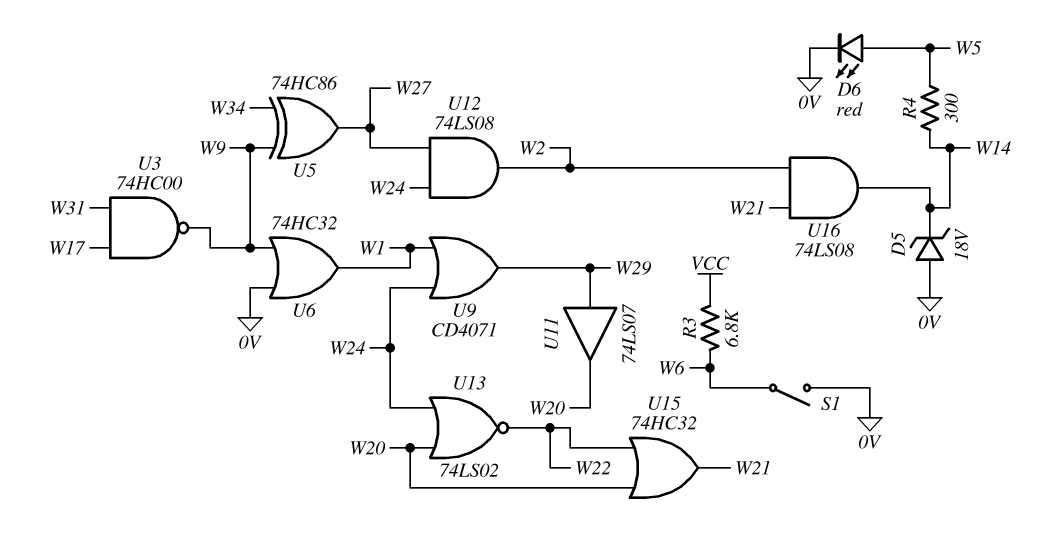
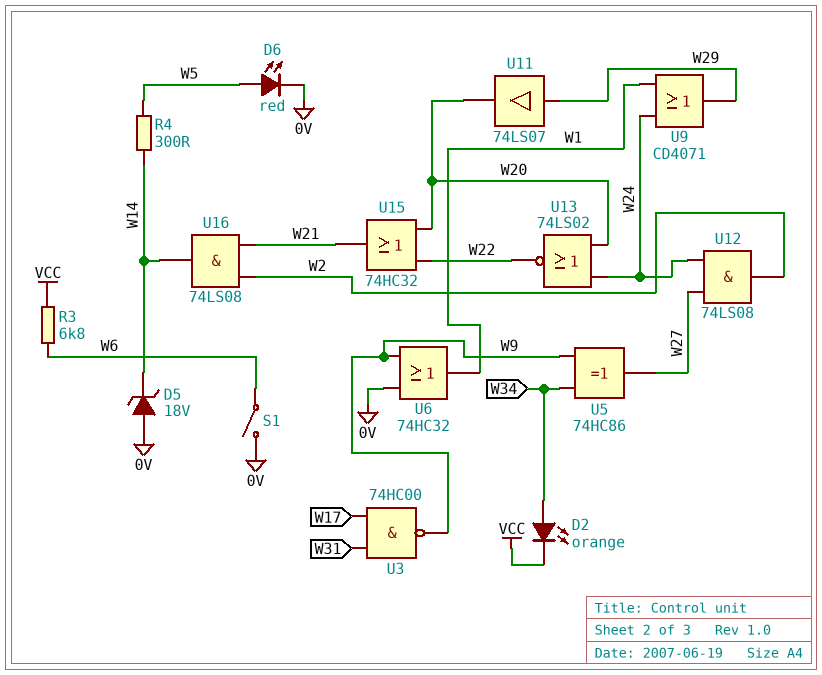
D2: none -> LED orange (A W34, K VCC)

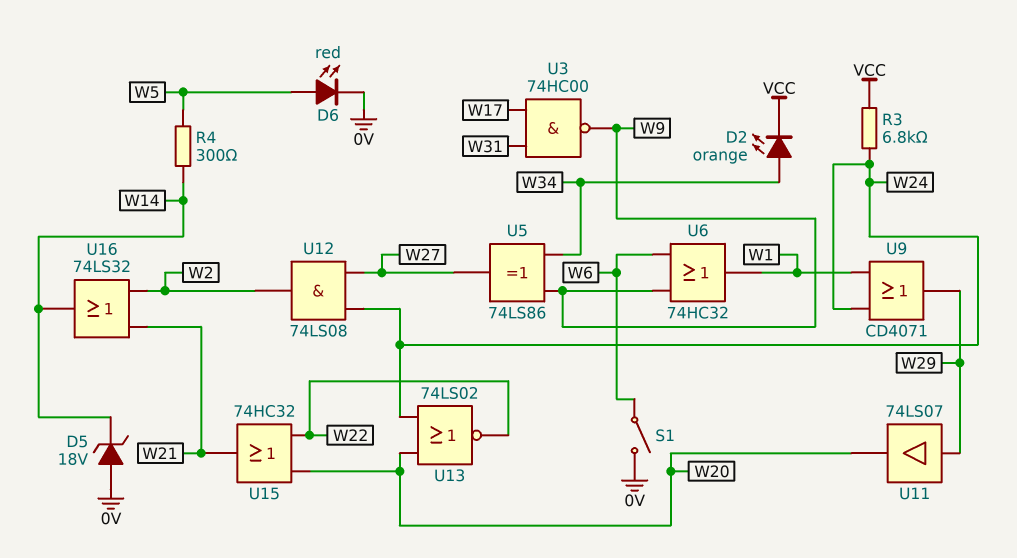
R3: 6.8k (VCC, W6) -> 6.8k (VCC, W24)
U5: XOR 74HC86 (in W9, in W34, out W27) -> XOR 74LS86 (in W9, in W34, out W27)
U6: OR 74HC32 (in 0V, in W9, out W1) -> OR 74HC32 (in W6, in W9, out W1)
U16: AND 74LS08 (in W2, in W21, out W14) -> OR 74LS32 (in W2, in W21, out W14)

